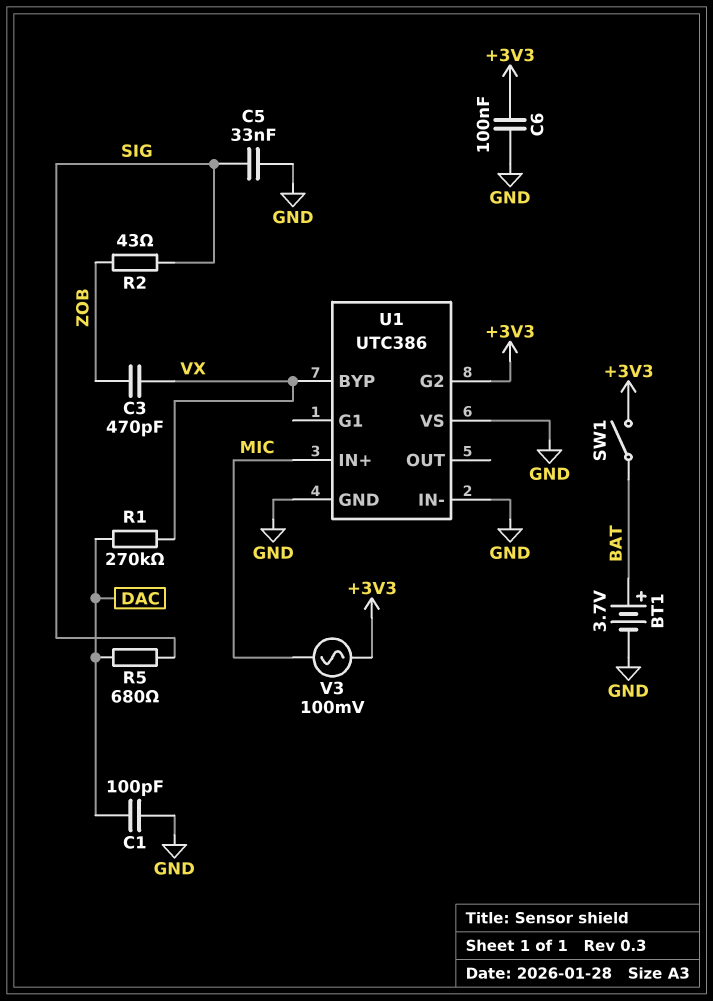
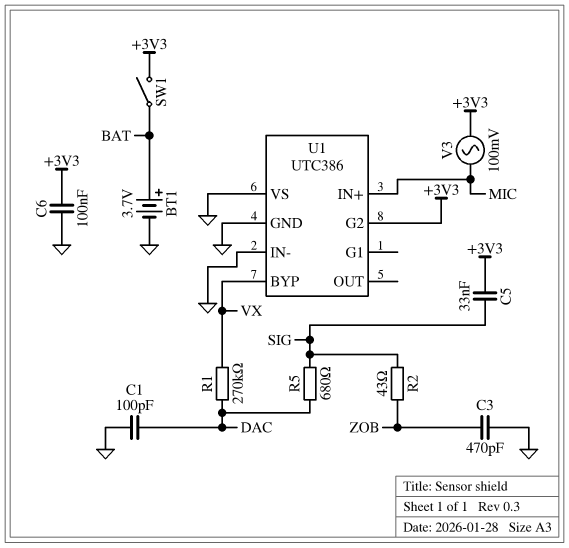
C3: 470pF (VX, ZOB) -> 470pF (GND, ZOB)
C5: 33nF (GND, SIG) -> 33nF (+3V3, SIG)

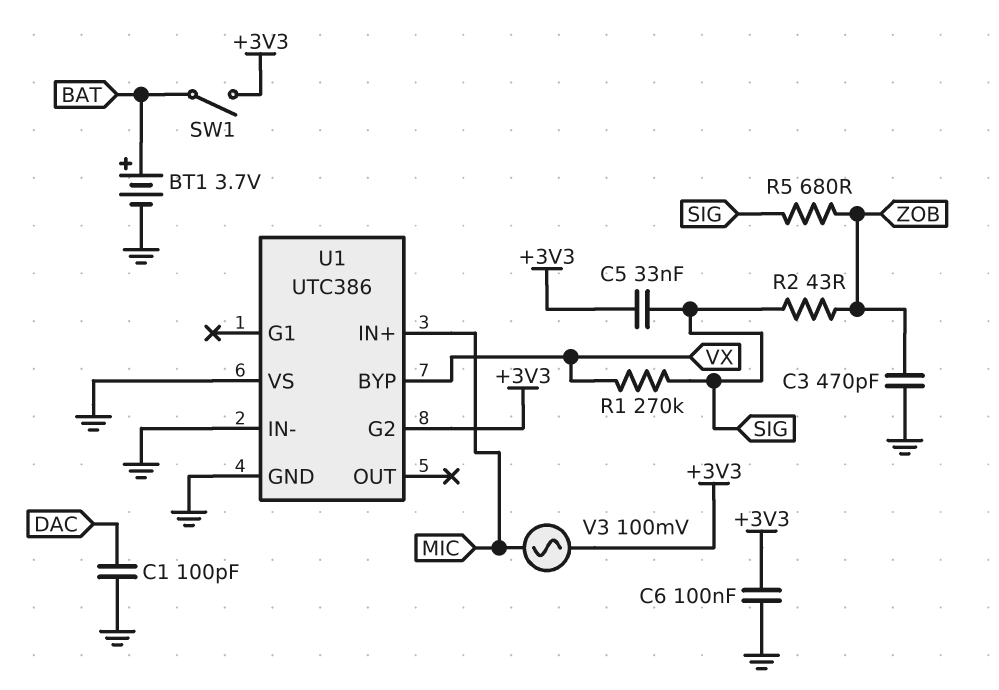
R1: 270k (DAC, VX) -> 270k (SIG, VX)
R5: 680 (DAC, SIG) -> 680 (SIG, ZOB)

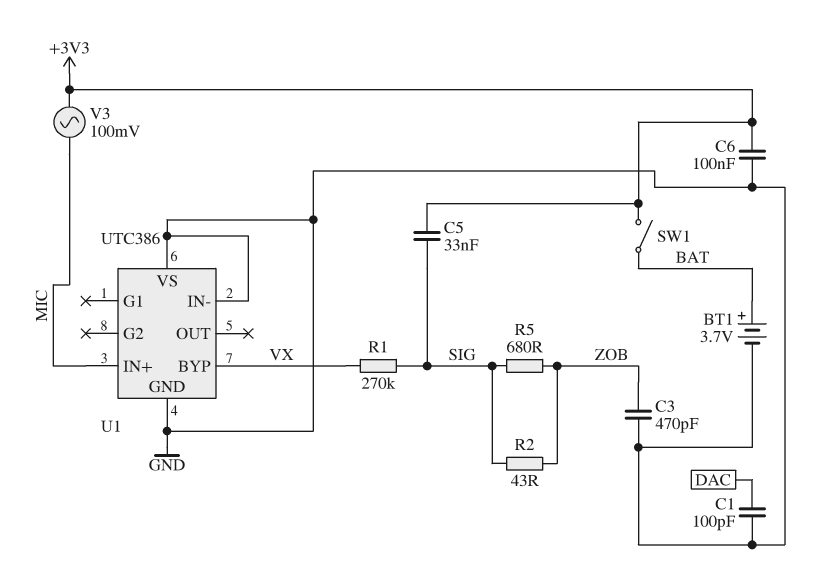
U1 pin G2: +3V3 -> none

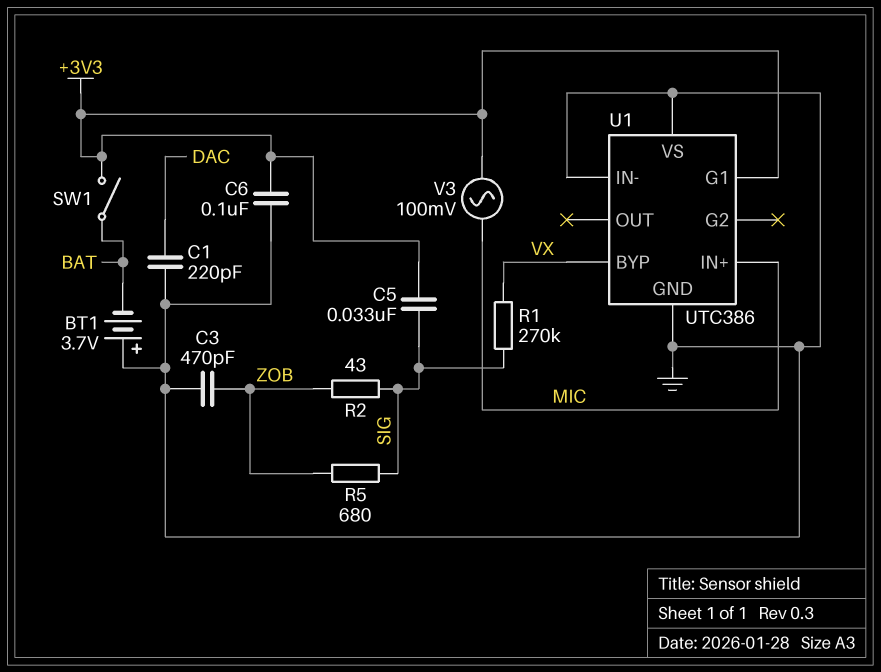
BT1: 3.7V (plus BAT, minus GND) -> 3.7V (plus GND, minus BAT)
C1: 100pF (DAC, GND) -> 220pF (DAC, GND)
U1 pin G1: none -> +3V3

